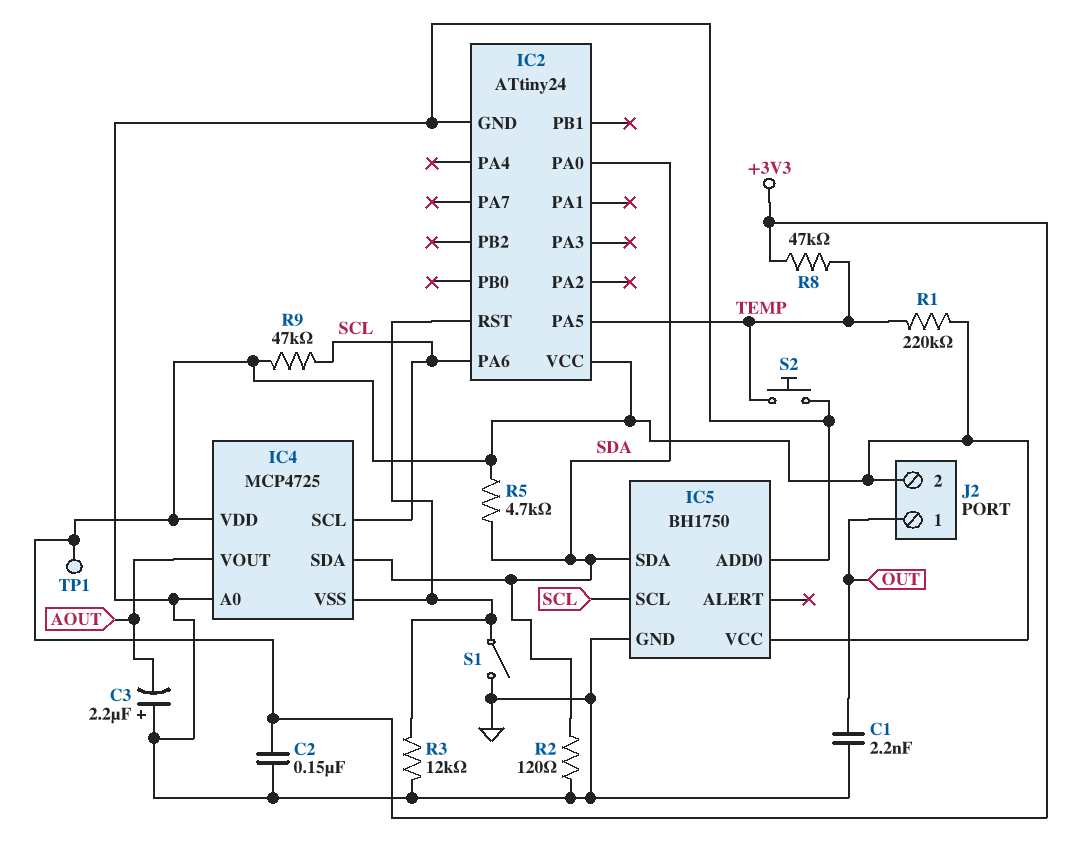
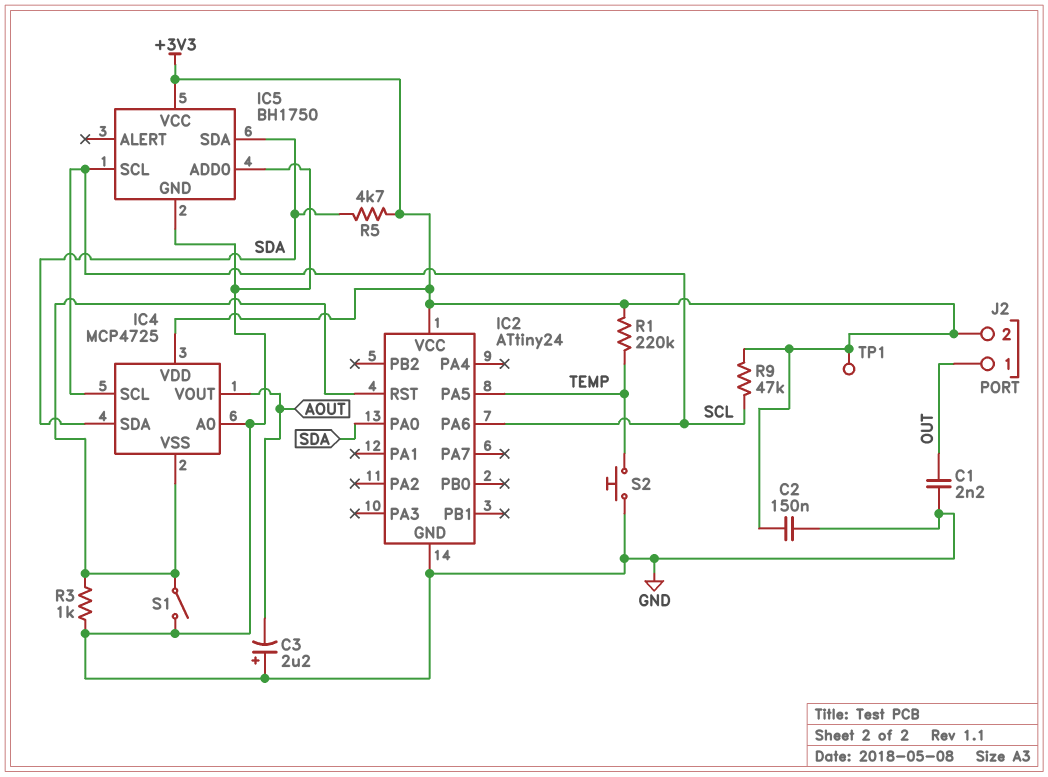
R2: 120 (GND, SDA) -> none
R3: 12k (GND, IC2/RST) -> 1k (GND, IC2/RST)
R8: 47k (+3V3, TEMP) -> none

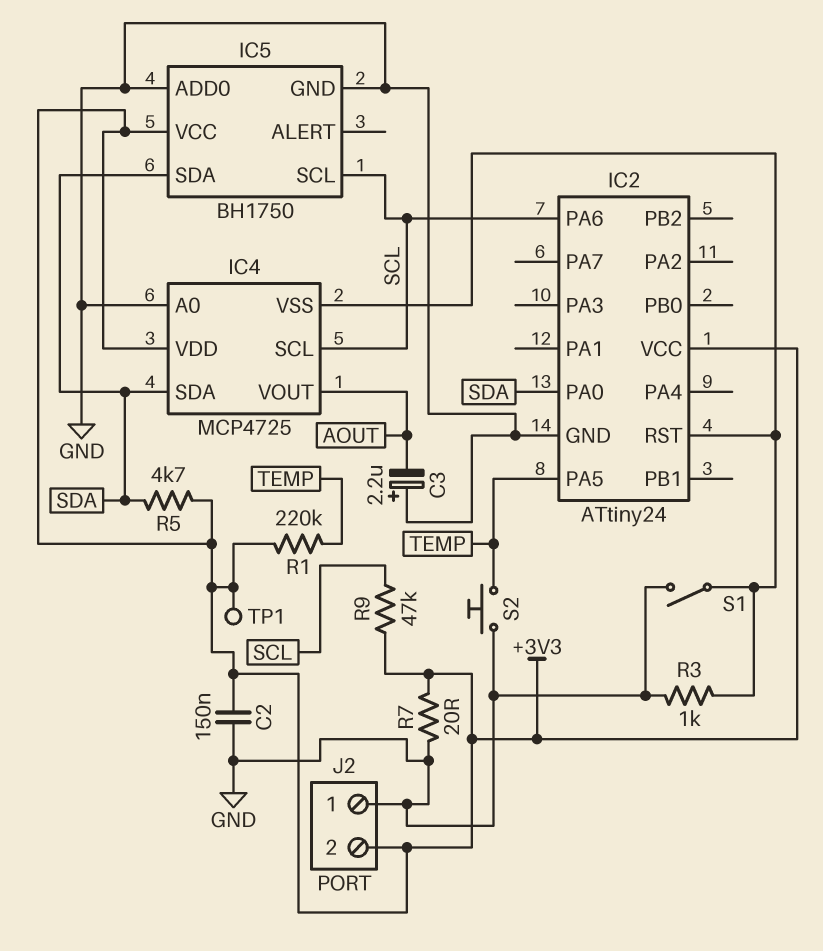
C1: 2.2nF (GND, OUT) -> none
J2 pin 1: OUT -> GND
R7: none -> 20 (+3V3, GND)

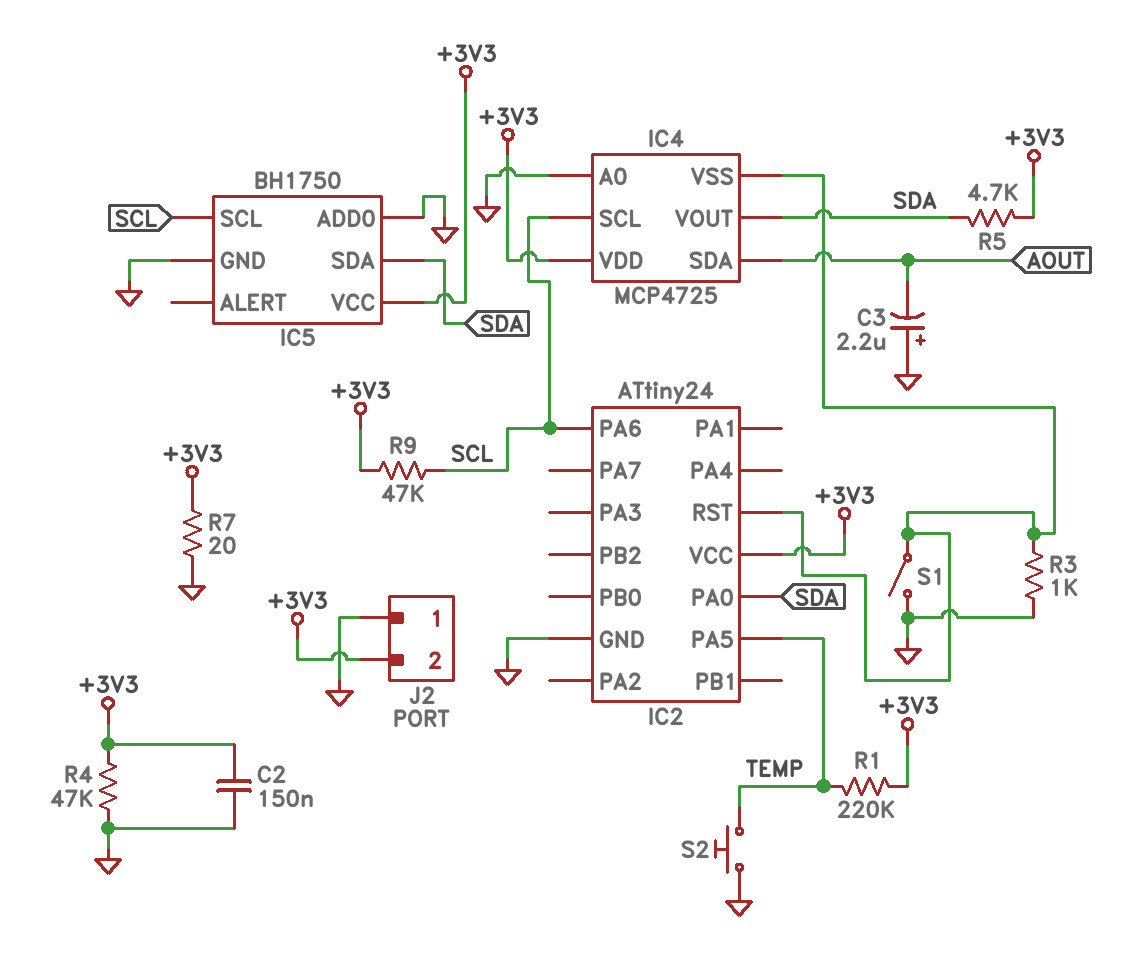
IC4 pin SDA: SDA -> AOUT
IC4 pin VOUT: AOUT -> SDA
R4: none -> 47k (+3V3, GND)
TP1: test point (+3V3) -> none

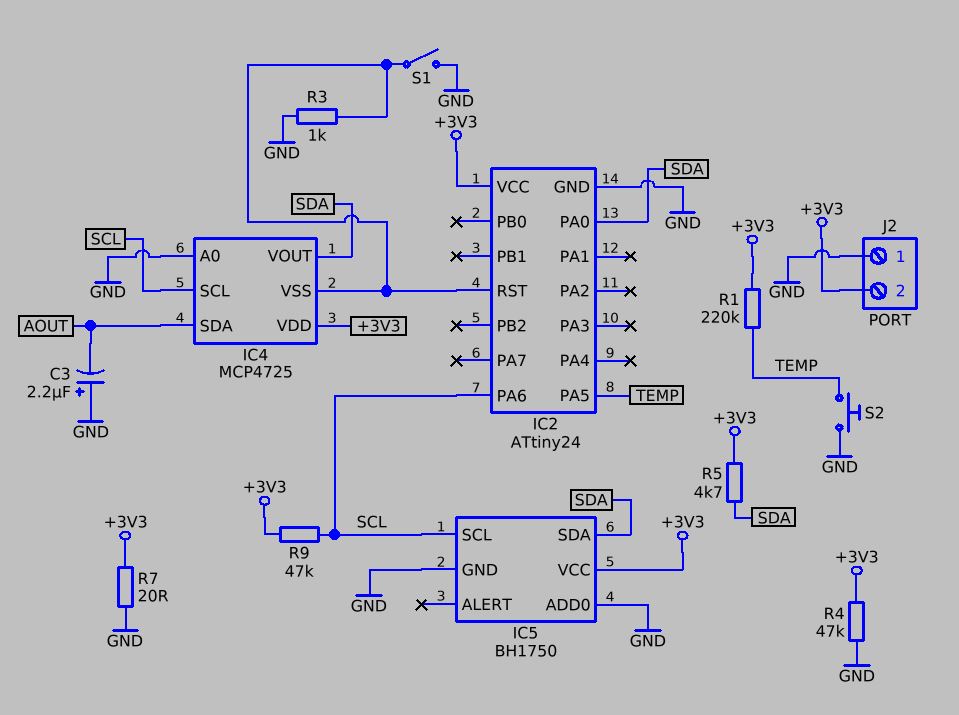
C2: 150nF (+3V3, GND) -> none

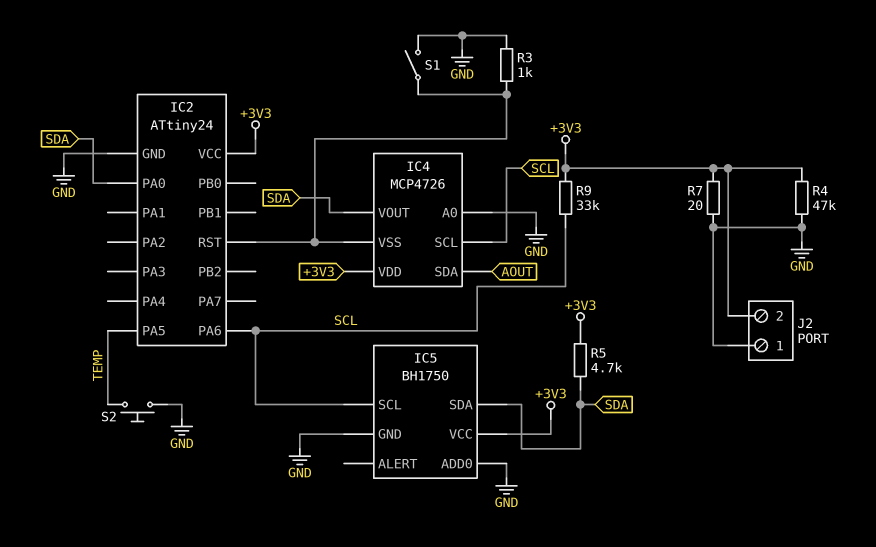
C3: 2.2uF (plus GND, minus AOUT) -> none
IC4: MCP4725 -> MCP4726
R1: 220k (+3V3, TEMP) -> none
R9: 47k (+3V3, SCL) -> 33k (+3V3, SCL)

